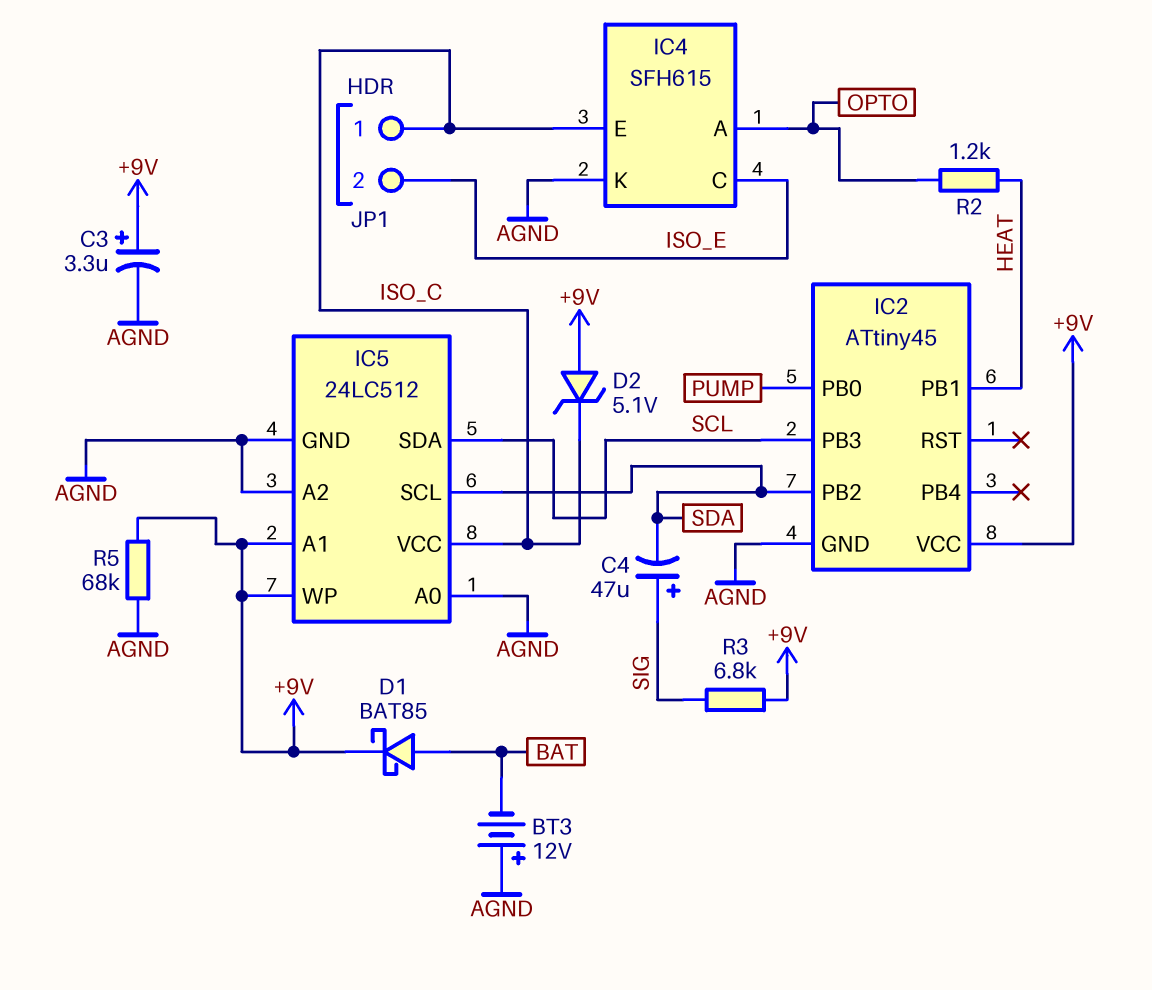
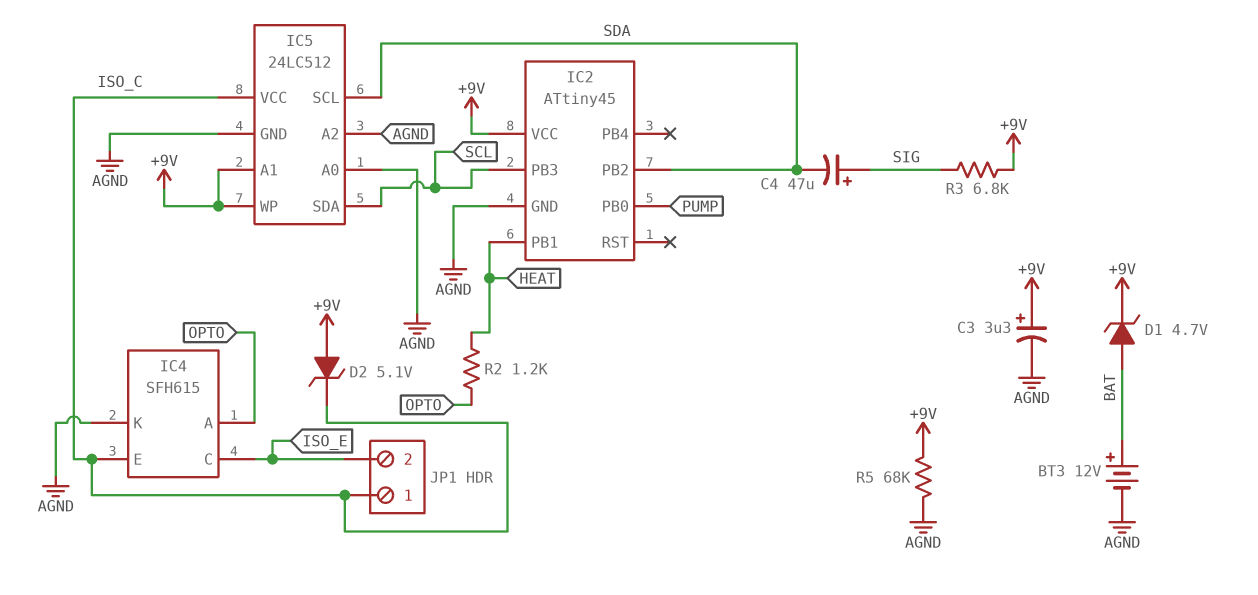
BT3: 12V (plus AGND, minus BAT) -> 12V (plus BAT, minus AGND)
D1: schottky BAT85 (A BAT, K +9V) -> zener 4.7V (A BAT, K +9V)

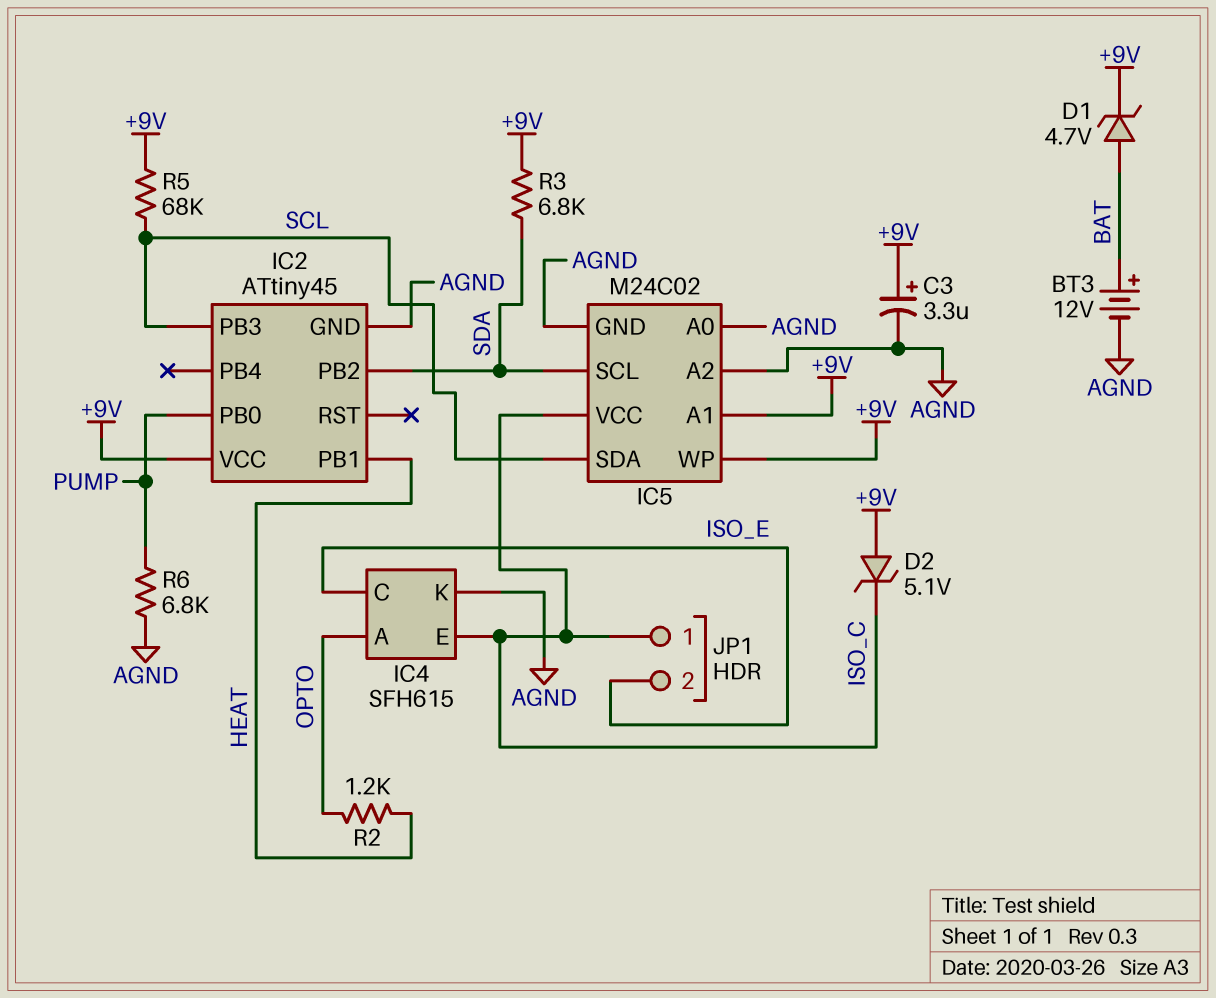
C4: 47uF (plus SIG, minus SDA) -> none
IC5: 24LC512 -> M24C02
R3: 6.8k (+9V, SIG) -> 6.8k (+9V, SDA)
R5: 68k (+9V, AGND) -> 68k (+9V, SCL)
R6: none -> 6.8k (AGND, PUMP)

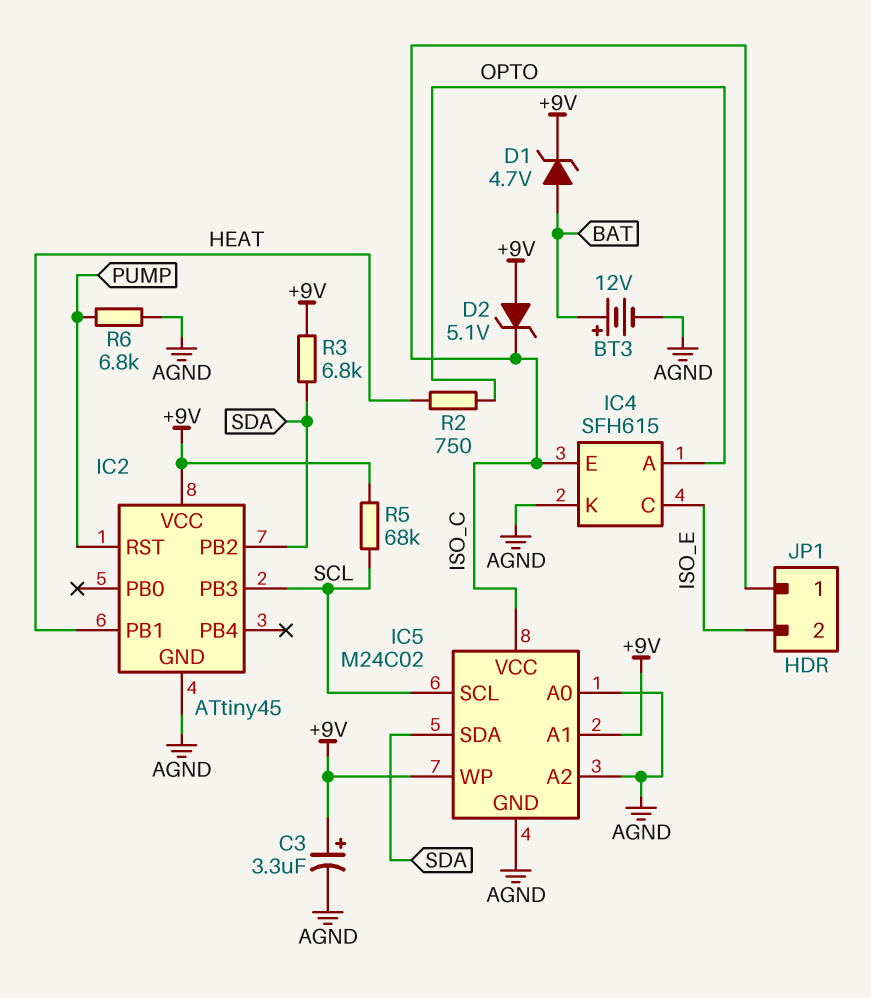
IC2 pin PB0: PUMP -> none
IC2 pin RST: none -> PUMP
IC5 pin SCL: SDA -> SCL
IC5 pin SDA: SCL -> SDA
R2: 1.2k (HEAT, OPTO) -> 750 (HEAT, OPTO)

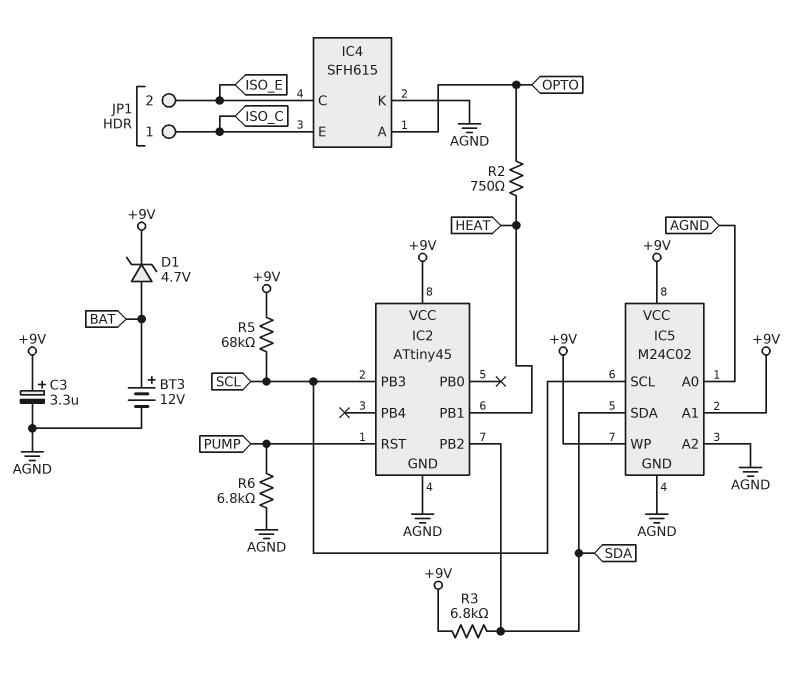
D2: zener 5.1V (A +9V, K ISO_C) -> none
IC5 pin VCC: ISO_C -> +9V

